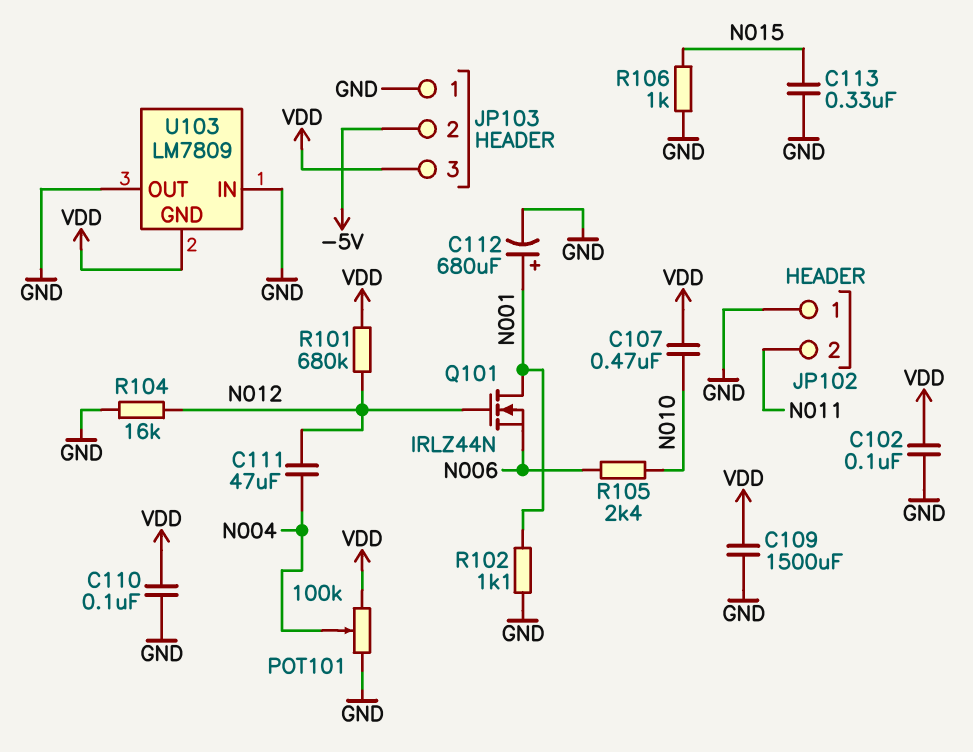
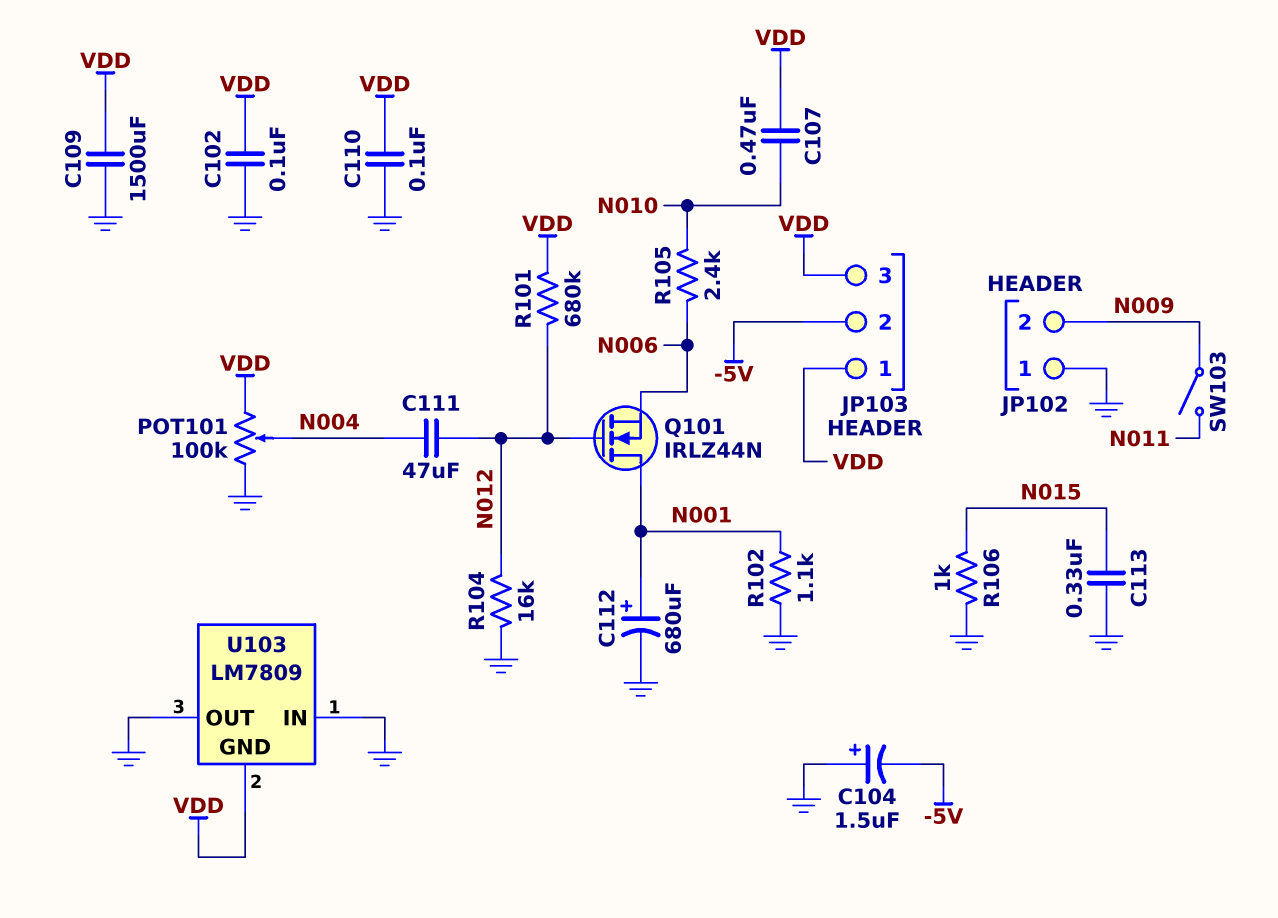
C104: none -> 1.5uF (plus GND, minus -5V)
JP102 pin 2: N011 -> N009
JP103 pin 1: GND -> VDD
SW103: none -> switch (N009, N011)

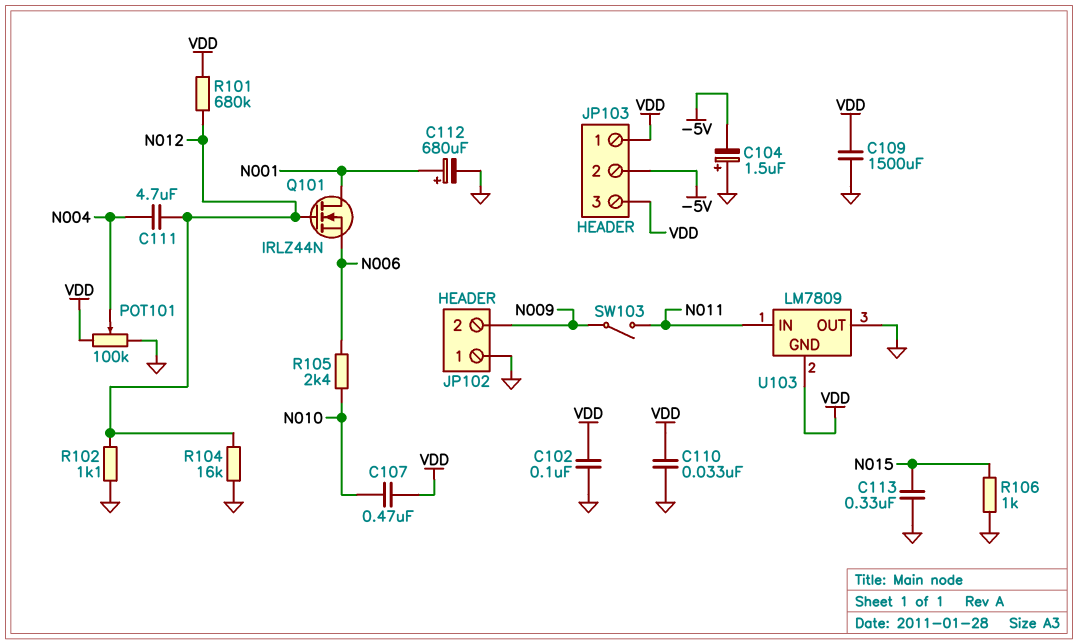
C110: 100nF (GND, VDD) -> 33nF (GND, VDD)
C111: 47uF (N004, N012) -> 4.7uF (N004, N012)
R102: 1.1k (GND, N001) -> 1.1k (GND, N012)
U103 pin IN: GND -> N011

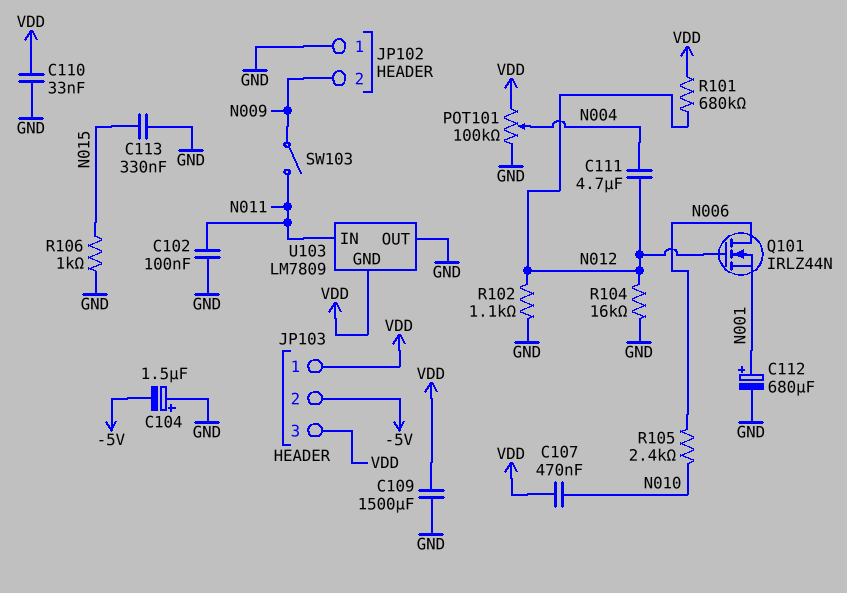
C102: 100nF (GND, VDD) -> 100nF (GND, N011)
Q101: NMOS IRLZ44N (G N012, D N001, S N006) -> NMOS IRLZ44N (G N012, D N006, S N001)

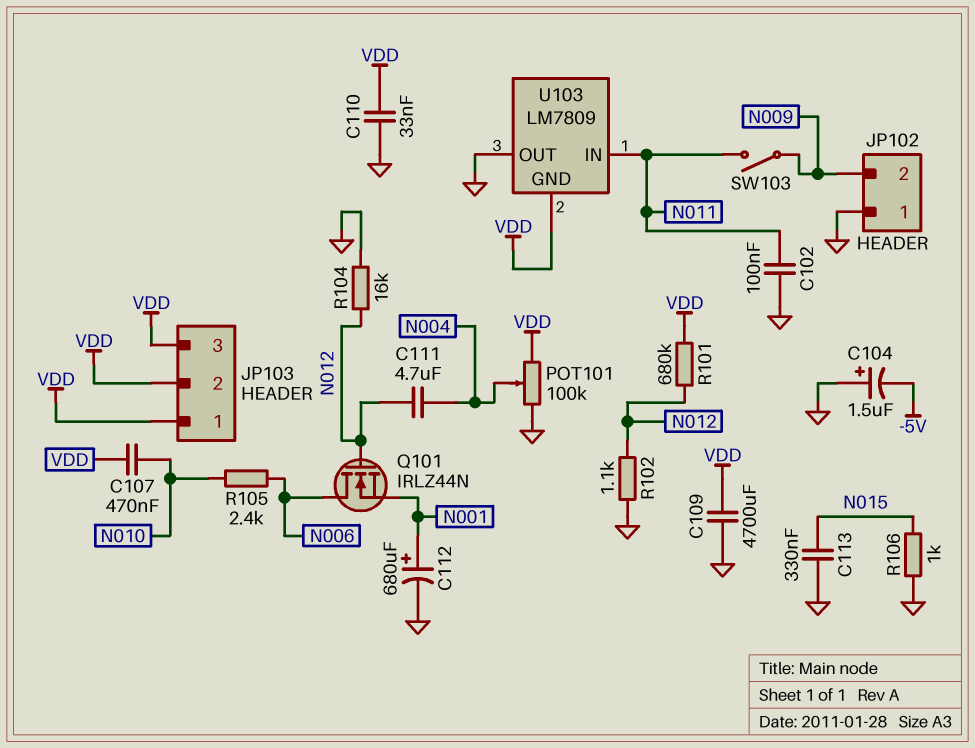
C109: 1500uF (GND, VDD) -> 4700uF (GND, VDD)
JP103 pin 2: -5V -> VDD

